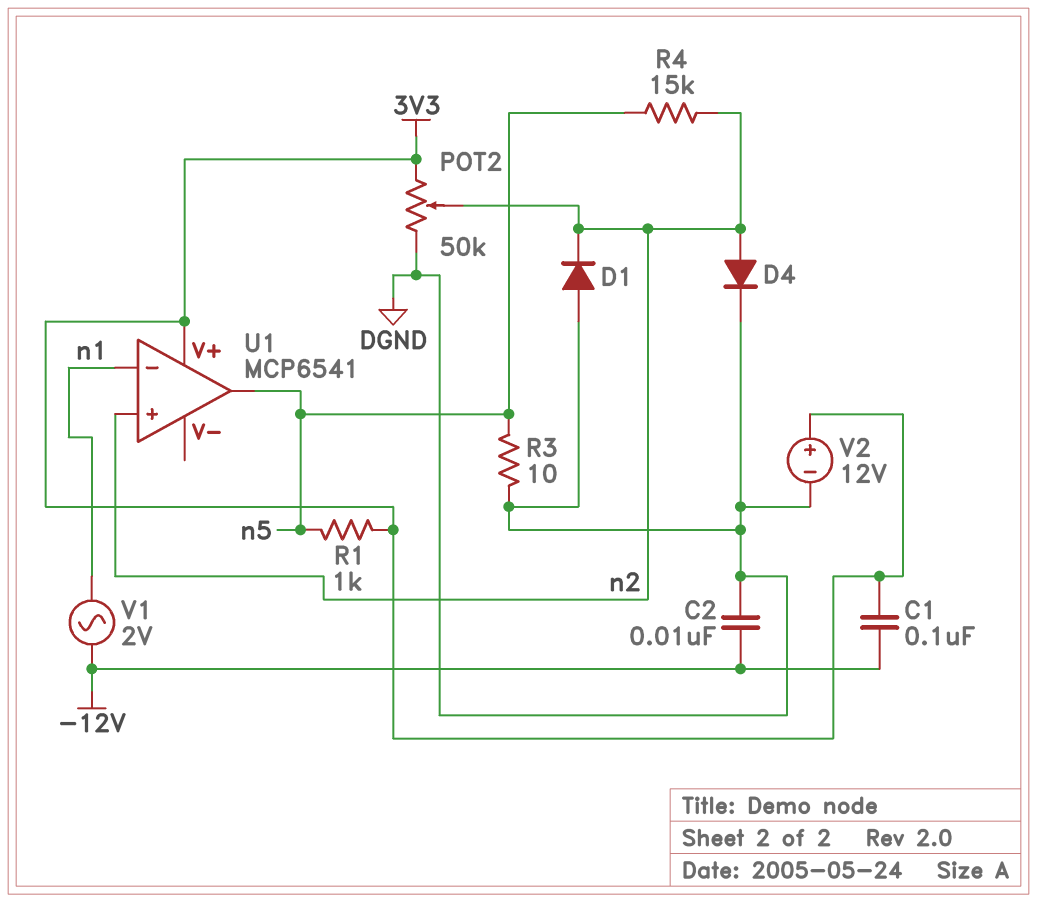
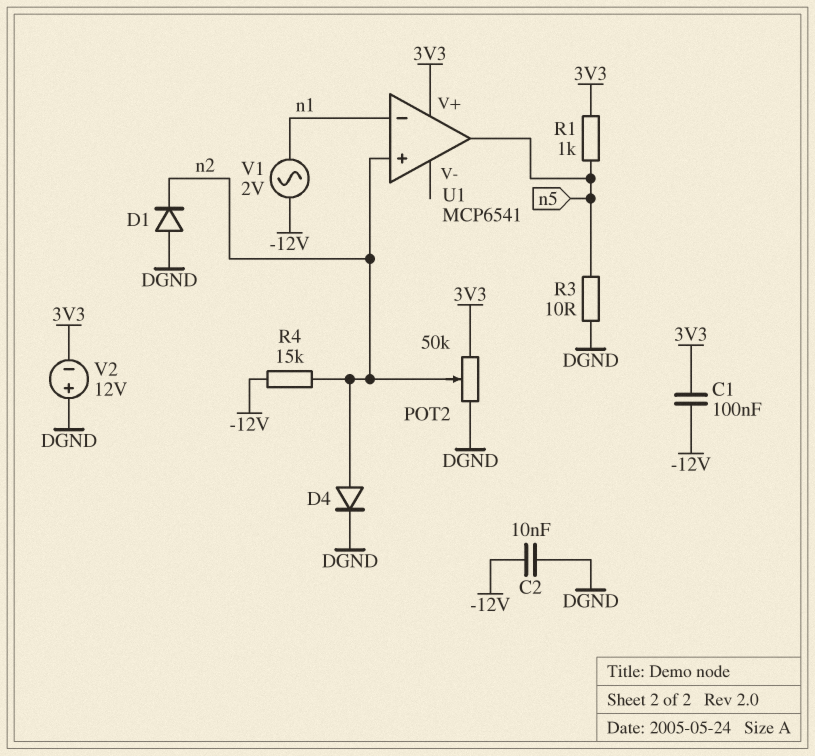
R4: 15k (n2, n5) -> 15k (-12V, n2)
V2: 12V (plus 3V3, minus DGND) -> 12V (plus DGND, minus 3V3)

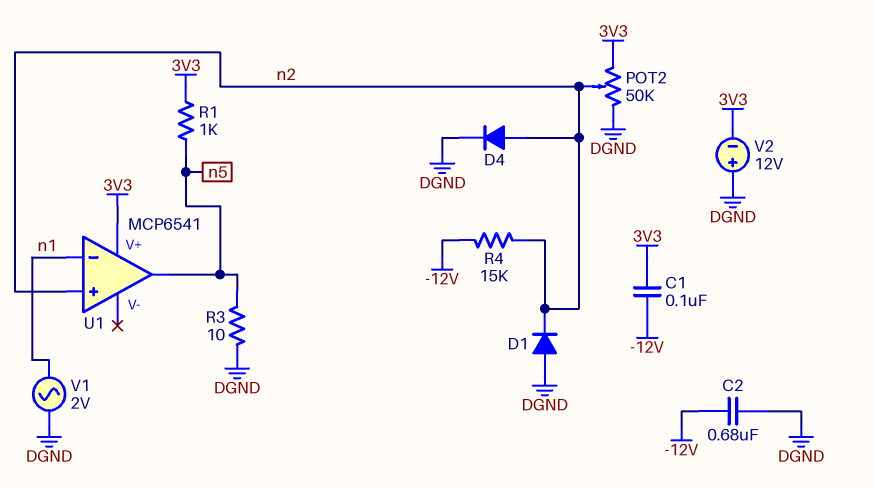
C2: 10nF (-12V, DGND) -> 680nF (-12V, DGND)
V1: AC 2V (-12V, n1) -> AC 2V (DGND, n1)

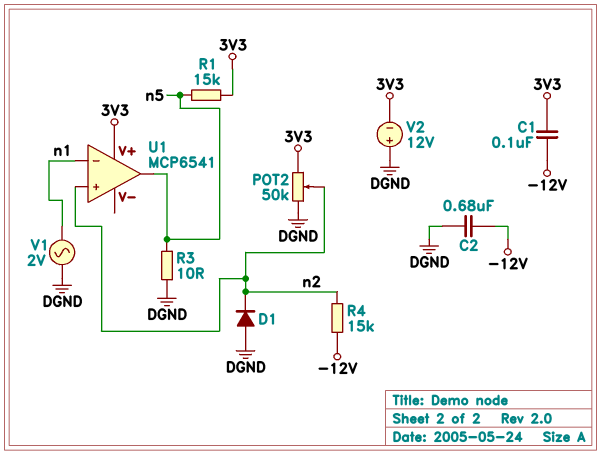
D4: diode (A n2, K DGND) -> none
R1: 1k (3V3, n5) -> 15k (3V3, n5)

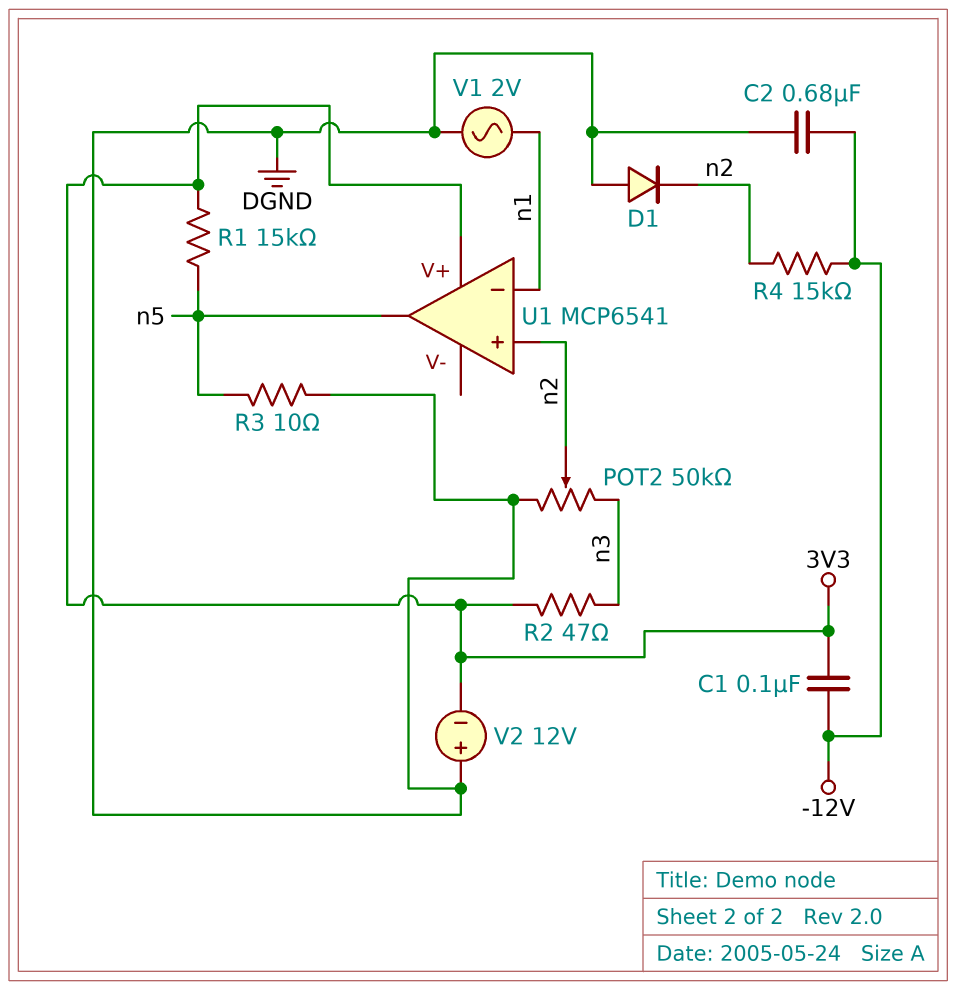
POT2: 50k (3V3, DGND, wiper n2) -> 50k (DGND, n3, wiper n2)
R2: none -> 47 (3V3, n3)

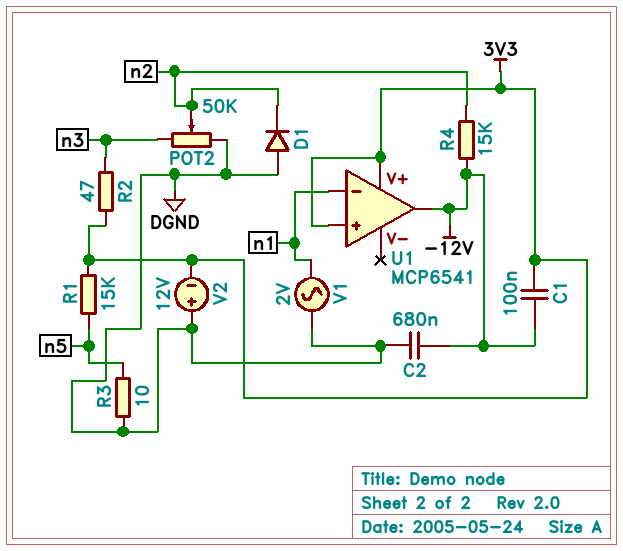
U1 pin in+: n2 -> 3V3
U1 pin out: n5 -> -12V

